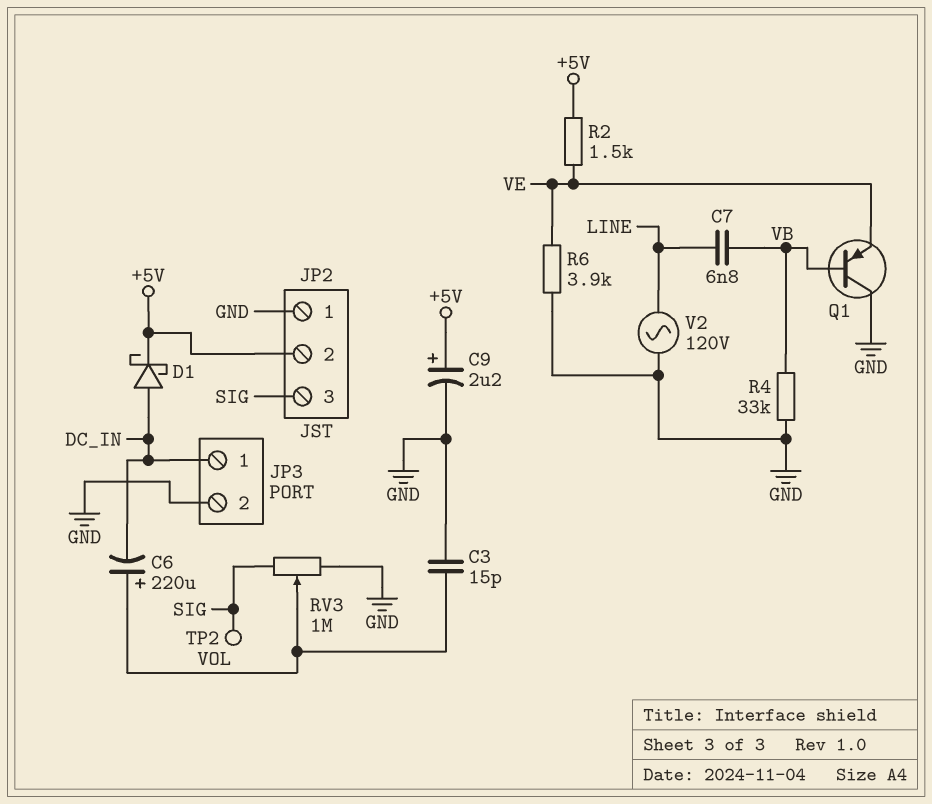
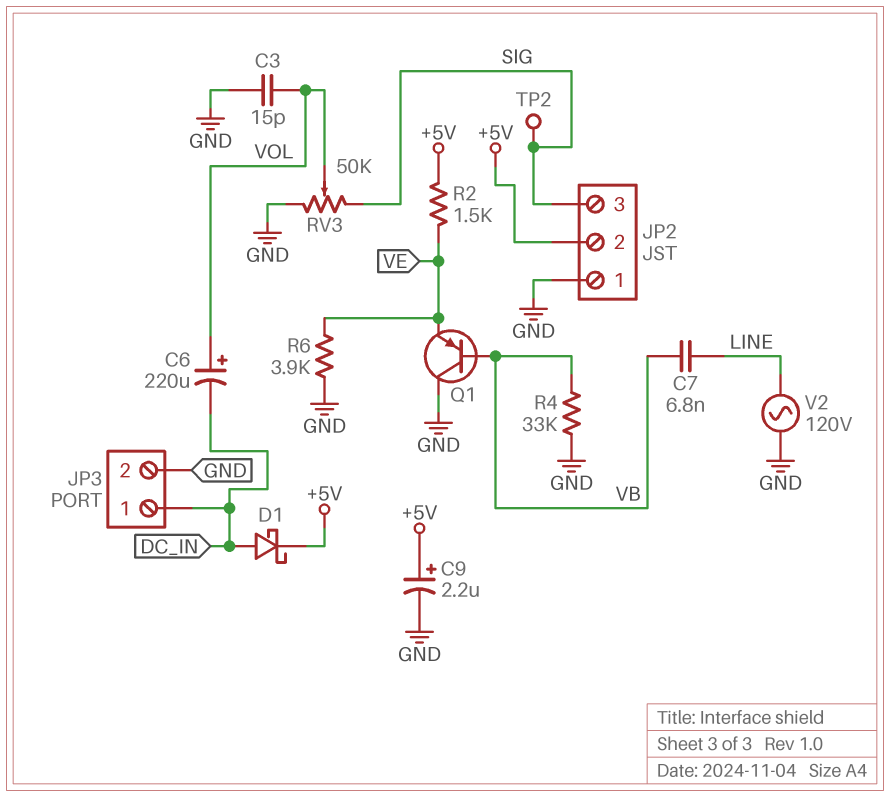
RV3: 1M (GND, SIG, wiper VOL) -> 50k (GND, SIG, wiper VOL)

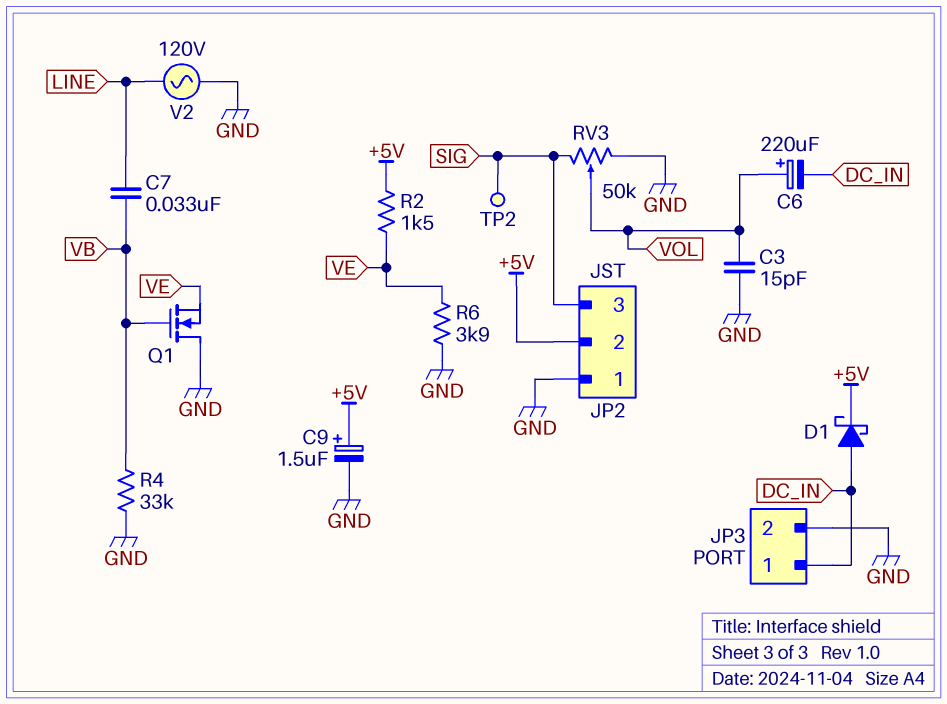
C7: 6.8nF (LINE, VB) -> 33nF (LINE, VB)
C9: 2.2uF (plus +5V, minus GND) -> 1.5uF (plus +5V, minus GND)
Q1: PNP (B VB, C GND, E VE) -> NMOS (G VB, D GND, S VE)

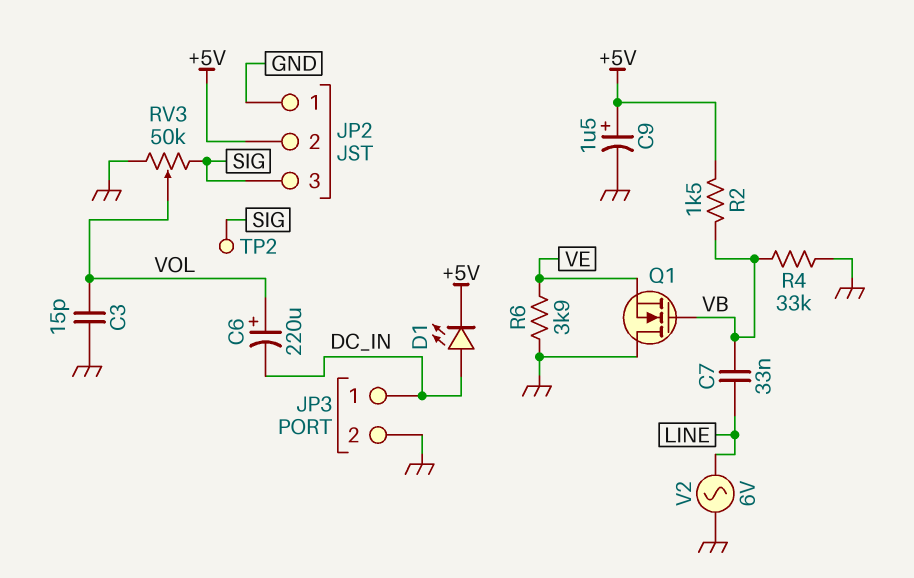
D1: schottky (A DC_IN, K +5V) -> LED (A DC_IN, K +5V)
R2: 1.5k (+5V, VE) -> 1.5k (+5V, VB)
V2: AC 120V (GND, LINE) -> AC 6V (GND, LINE)

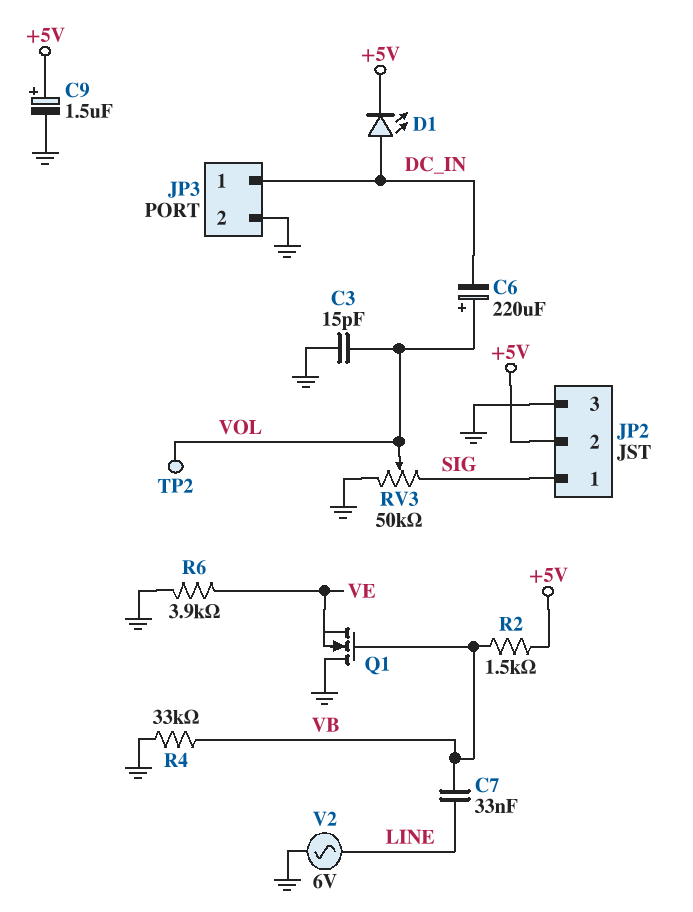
JP2 pin 1: GND -> SIG
JP2 pin 3: SIG -> GND
TP2: test point (SIG) -> test point (VOL)

